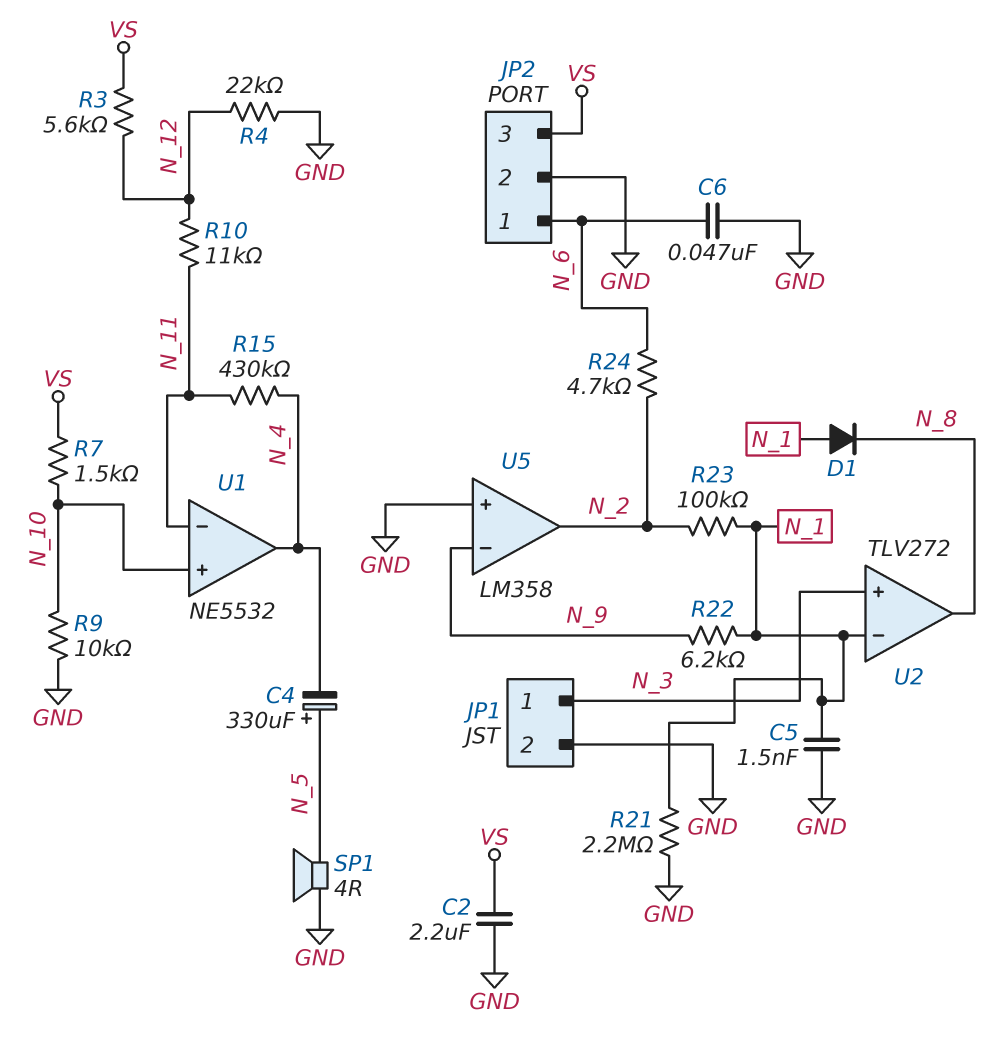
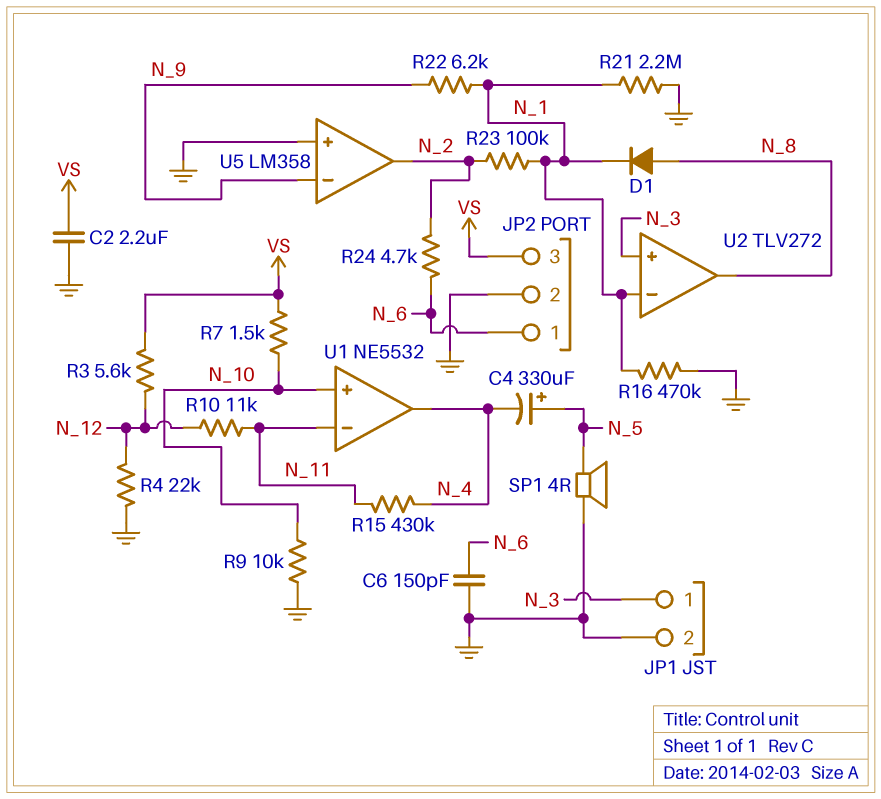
C5: 1.5nF (GND, N_1) -> none
C6: 47nF (GND, N_6) -> 150pF (GND, N_6)
D1: diode (A N_1, K N_8) -> diode (A N_8, K N_1)
R16: none -> 470k (GND, N_1)

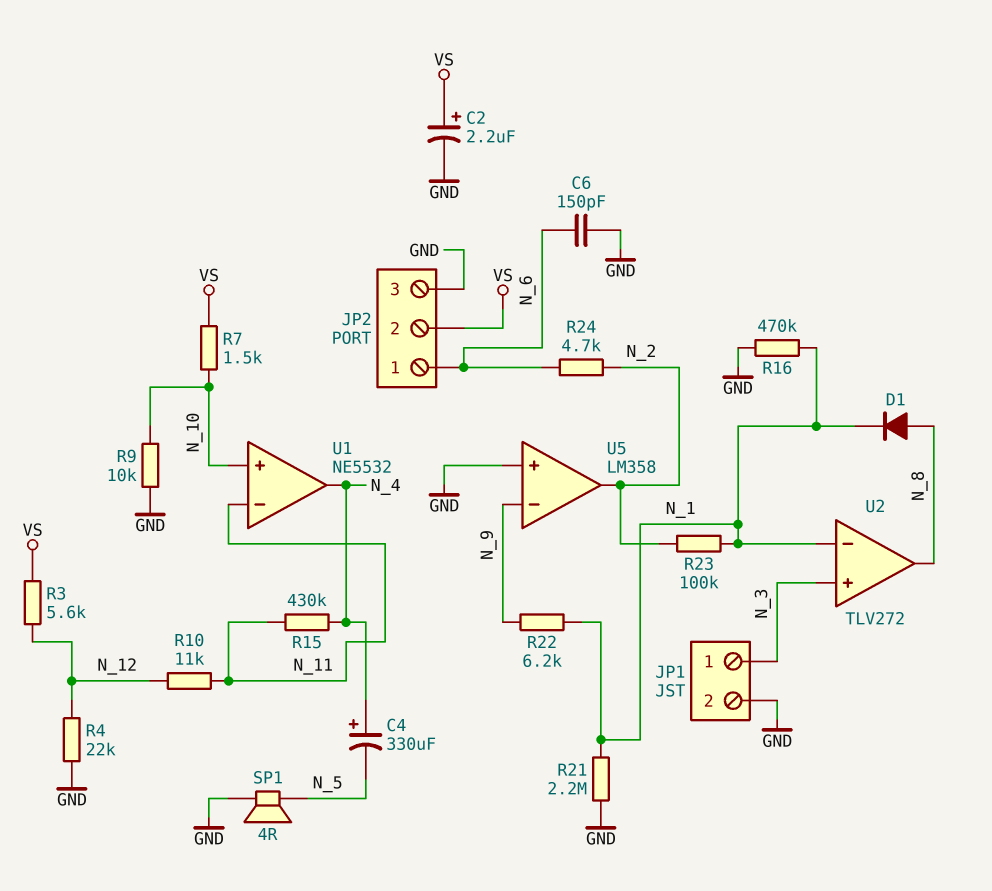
C2: 2.2uF (GND, VS) -> 2.2uF (plus VS, minus GND)
C4: 330uF (plus N_5, minus N_4) -> 330uF (plus N_4, minus N_5)
JP2 pin 2: GND -> VS
JP2 pin 3: VS -> GND

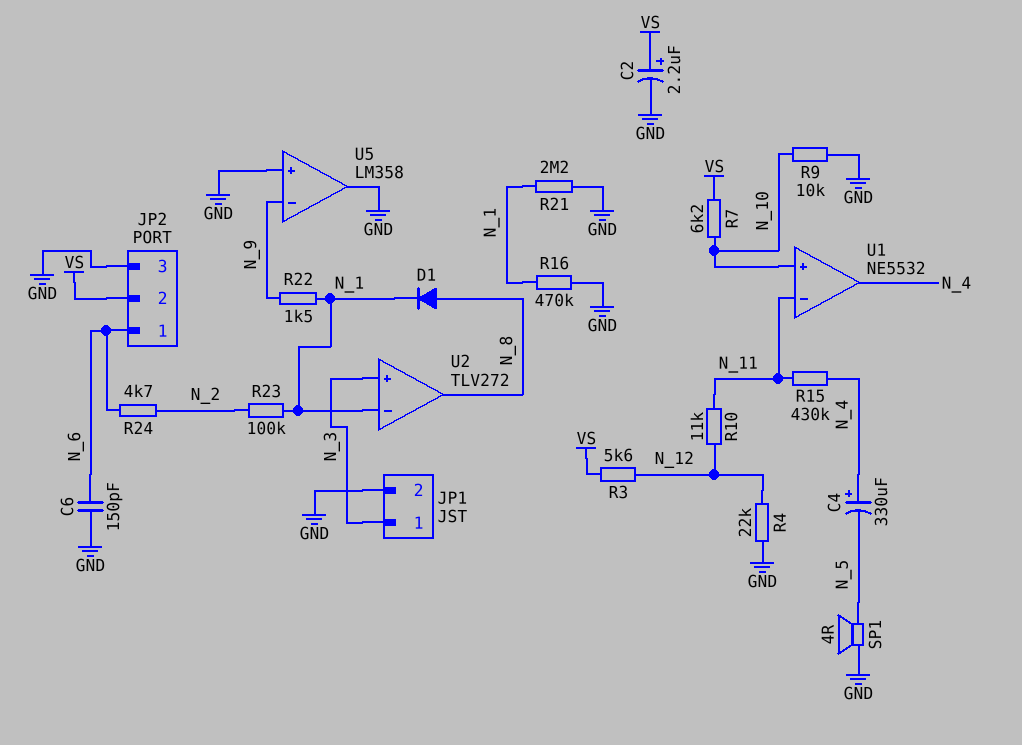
R7: 1.5k (N_10, VS) -> 6.2k (N_10, VS)
R22: 6.2k (N_1, N_9) -> 1.5k (N_1, N_9)
U5 pin out: N_2 -> GND

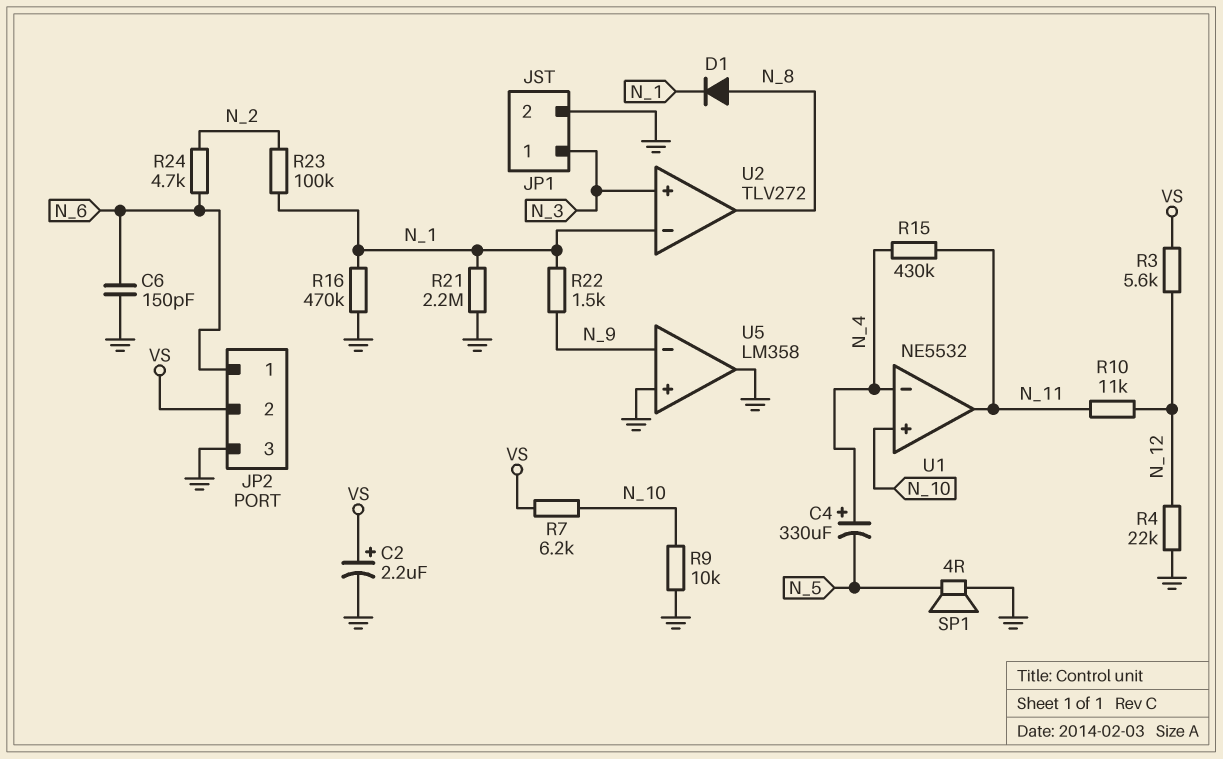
U1 pin in-: N_11 -> N_4
U1 pin out: N_4 -> N_11

